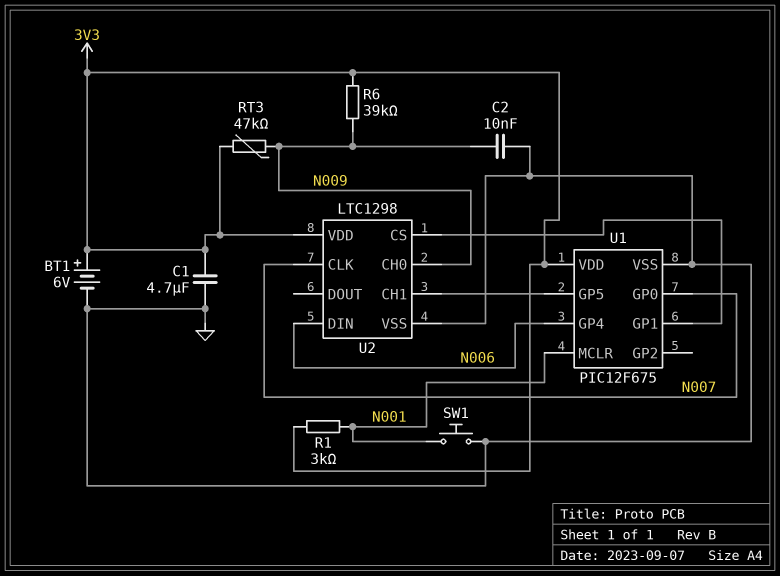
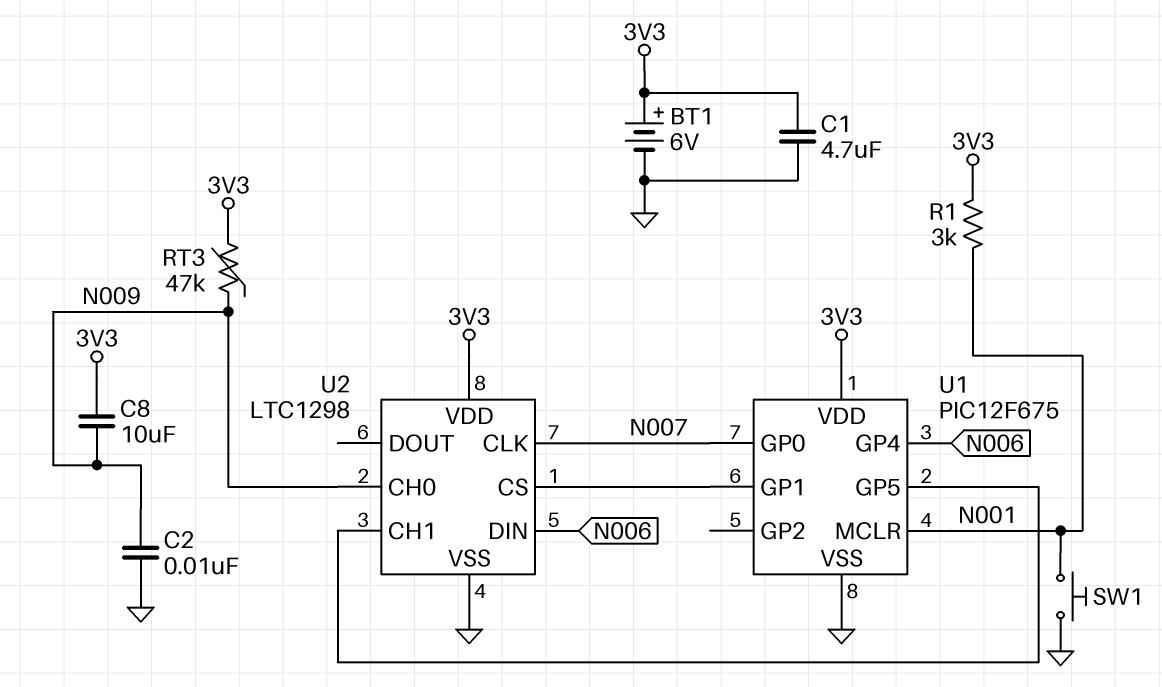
C8: none -> 10uF (3V3, N009)
R6: 39k (3V3, N009) -> none

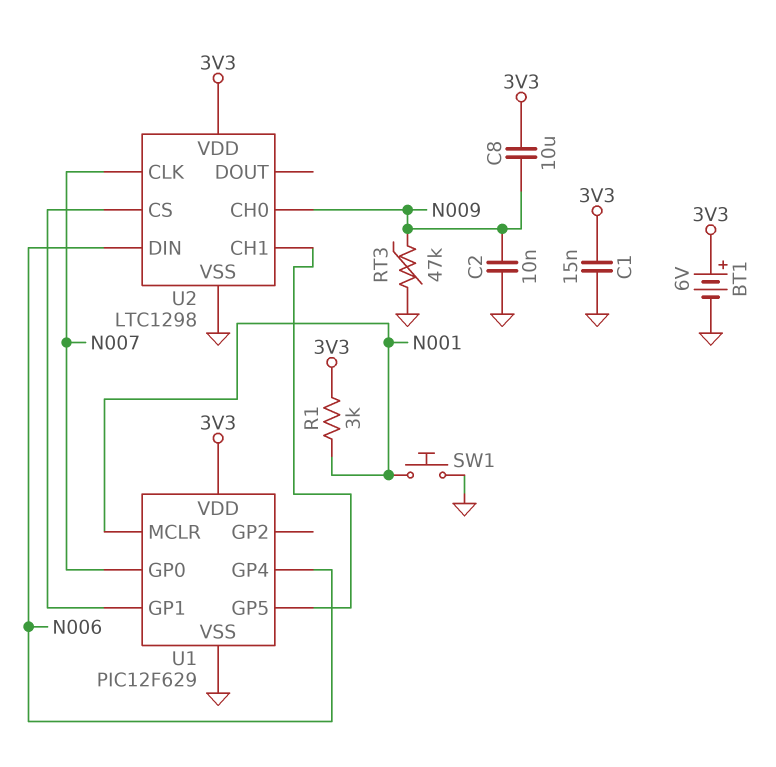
C1: 4.7uF (3V3, GND) -> 15nF (3V3, GND)
RT3: 47k (3V3, N009) -> 47k (GND, N009)
U1: PIC12F675 -> PIC12F629

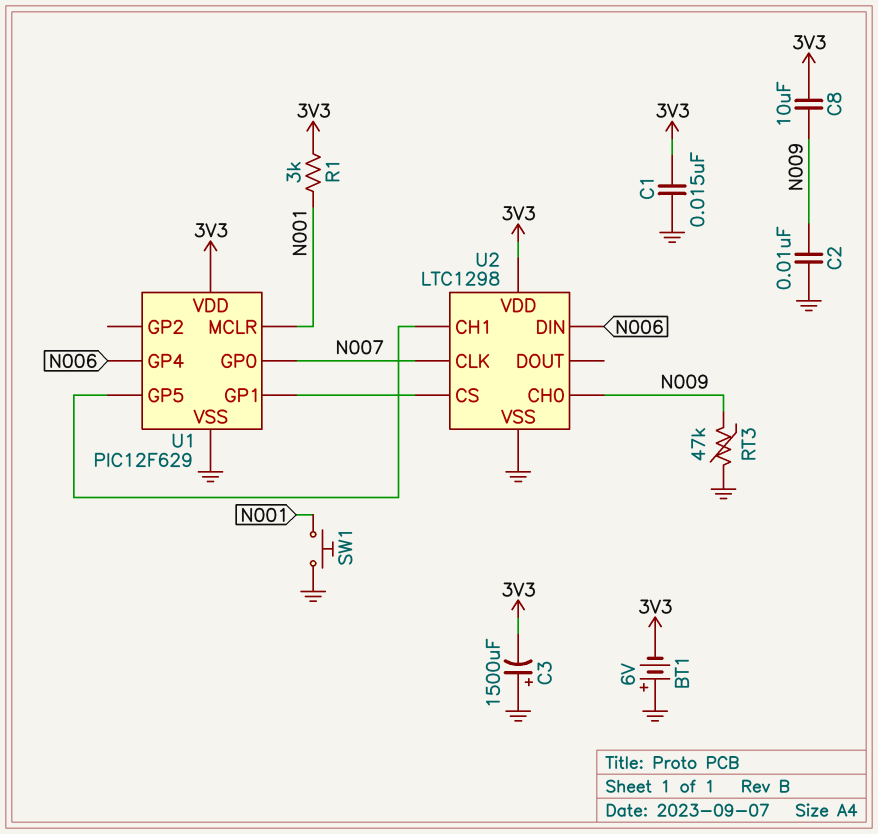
BT1: 6V (plus 3V3, minus GND) -> 6V (plus GND, minus 3V3)
C3: none -> 1500uF (plus GND, minus 3V3)

